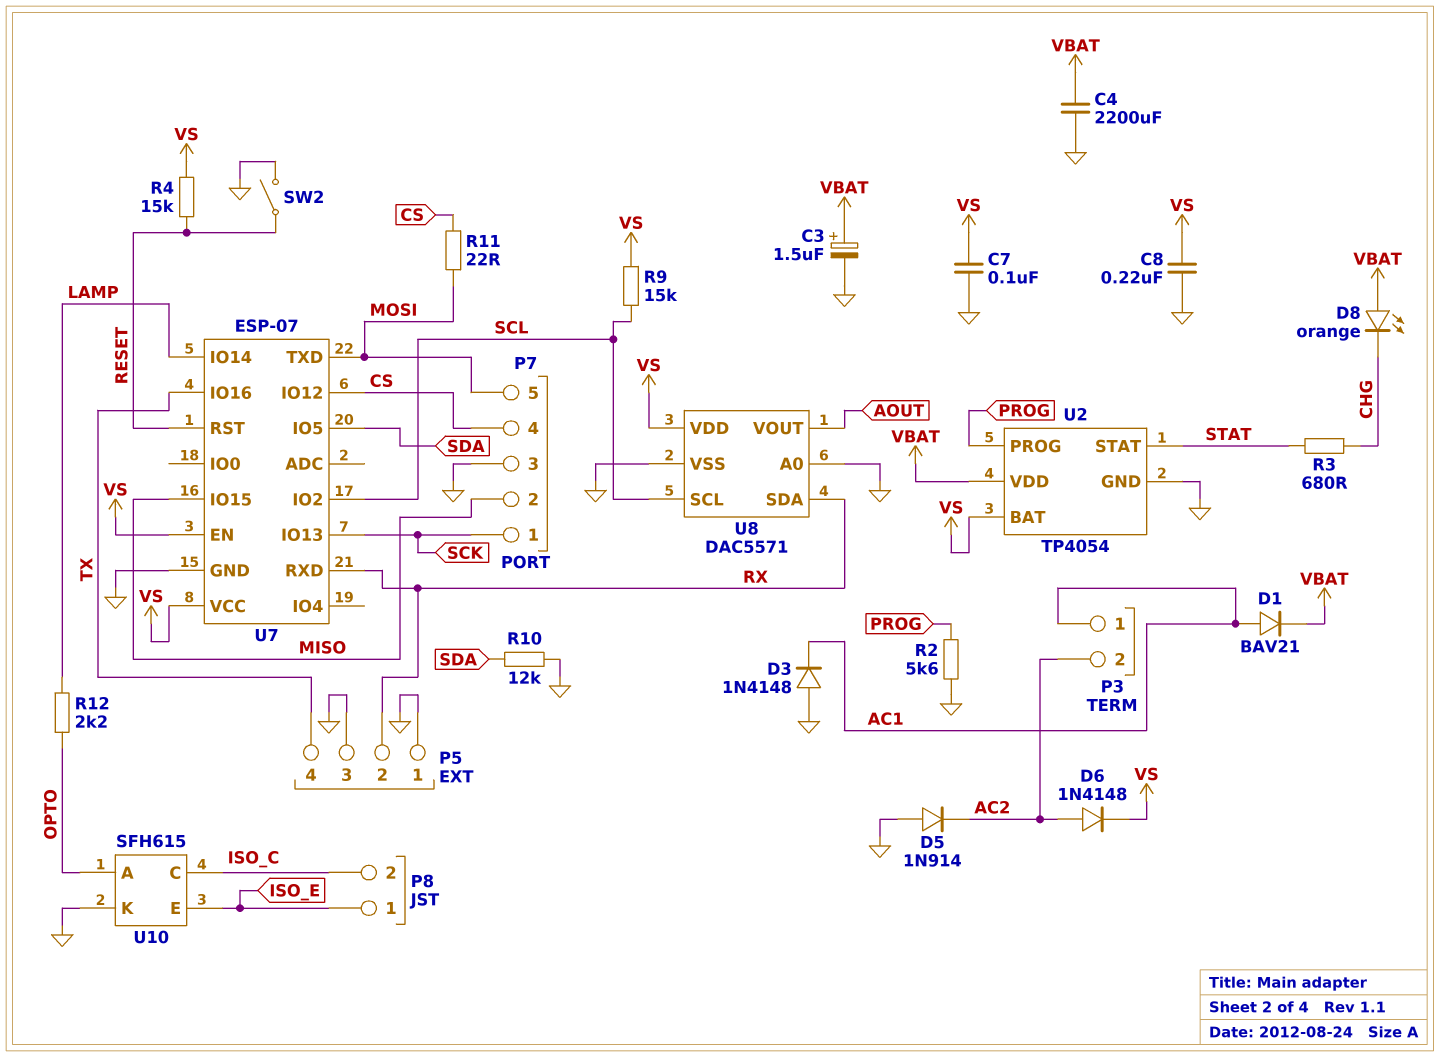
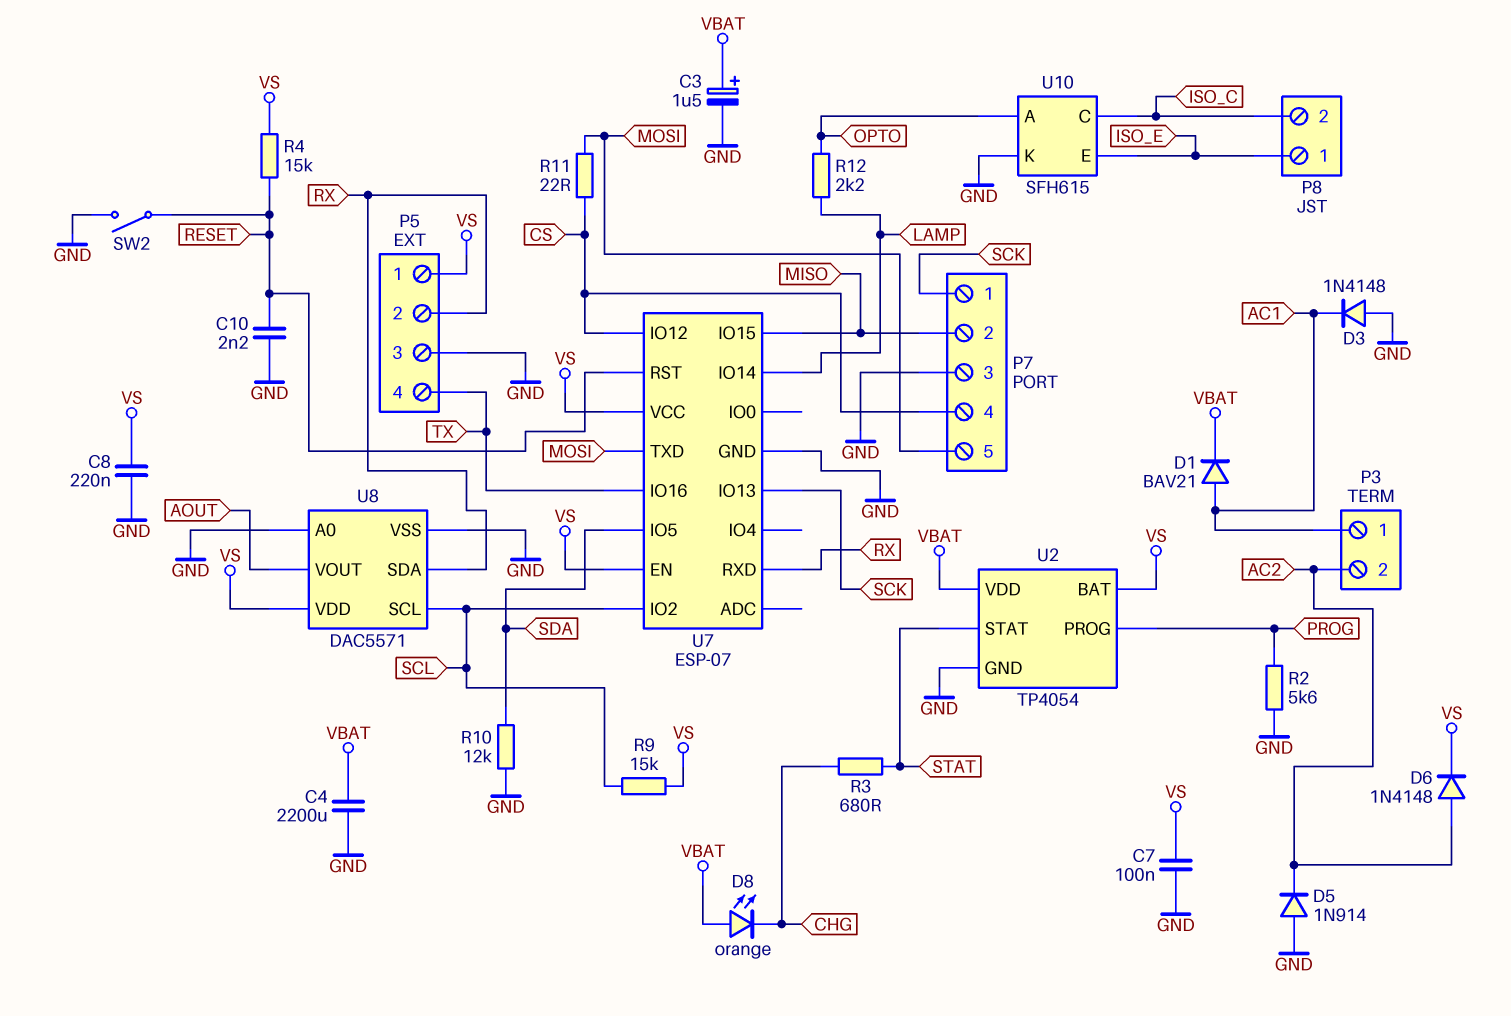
C10: none -> 2.2nF (GND, RESET)
P5 pin 1: GND -> VS

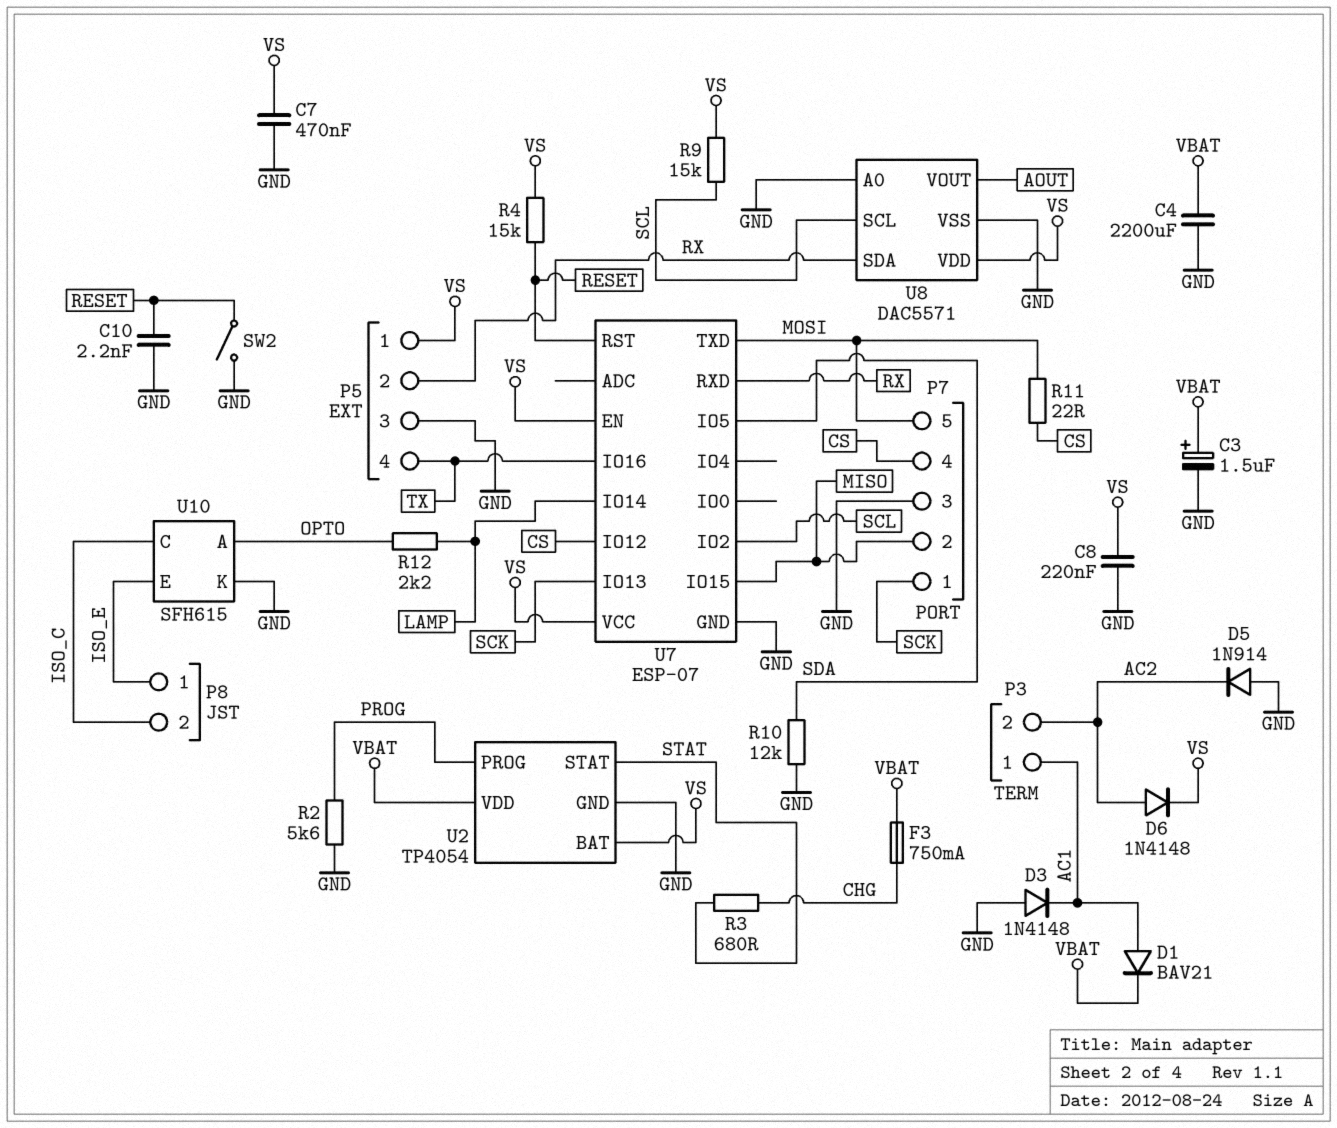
C7: 100nF (GND, VS) -> 470nF (GND, VS)
D8: LED orange (A VBAT, K CHG) -> none
F3: none -> 750mA (CHG, VBAT)

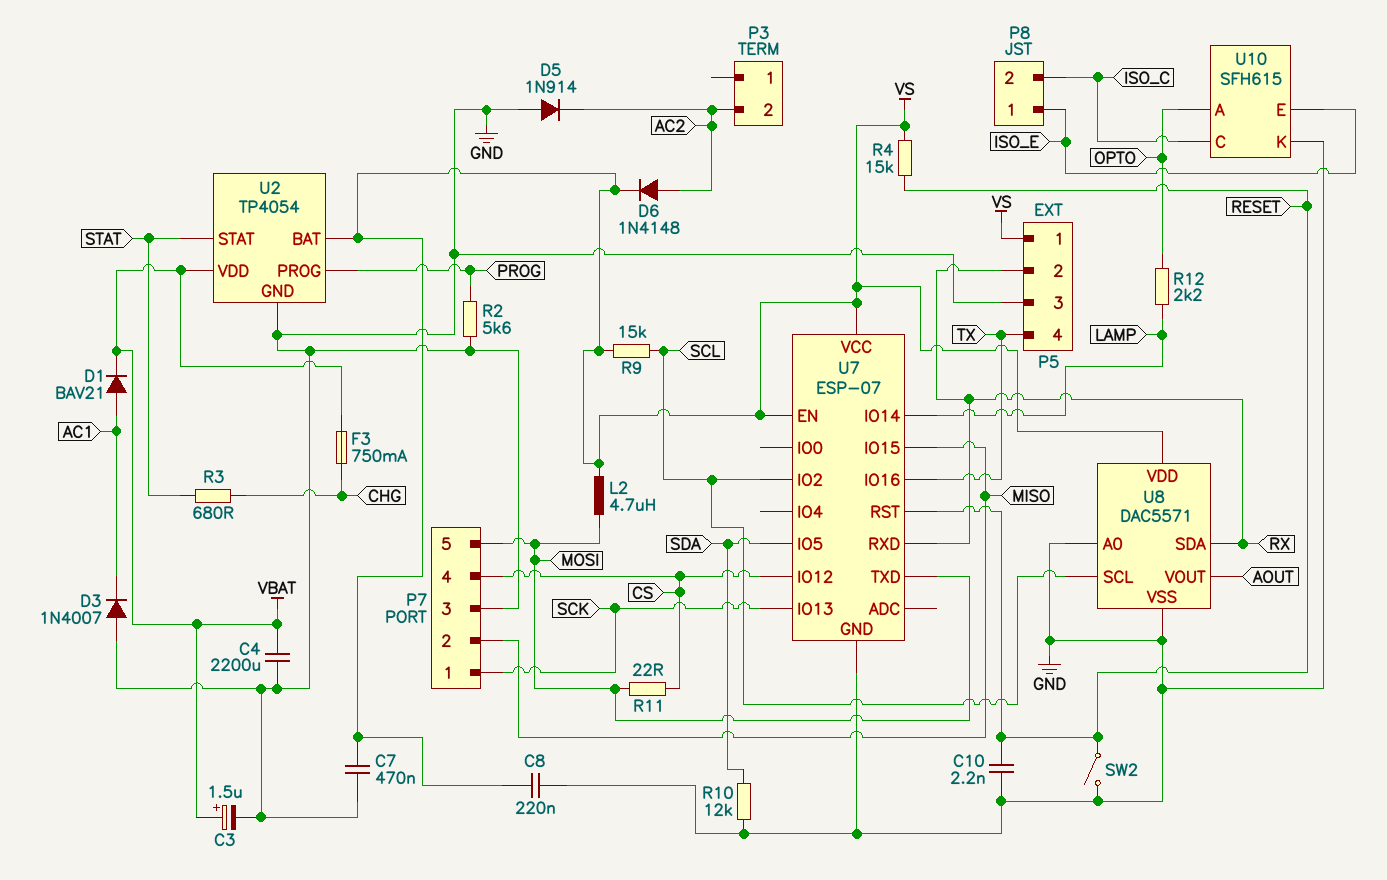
D3: diode 1N4148 (A GND, K AC1) -> diode 1N4007 (A GND, K AC1)
L2: none -> 4.7uH (MOSI, VS)
P3 pin 1: AC1 -> none

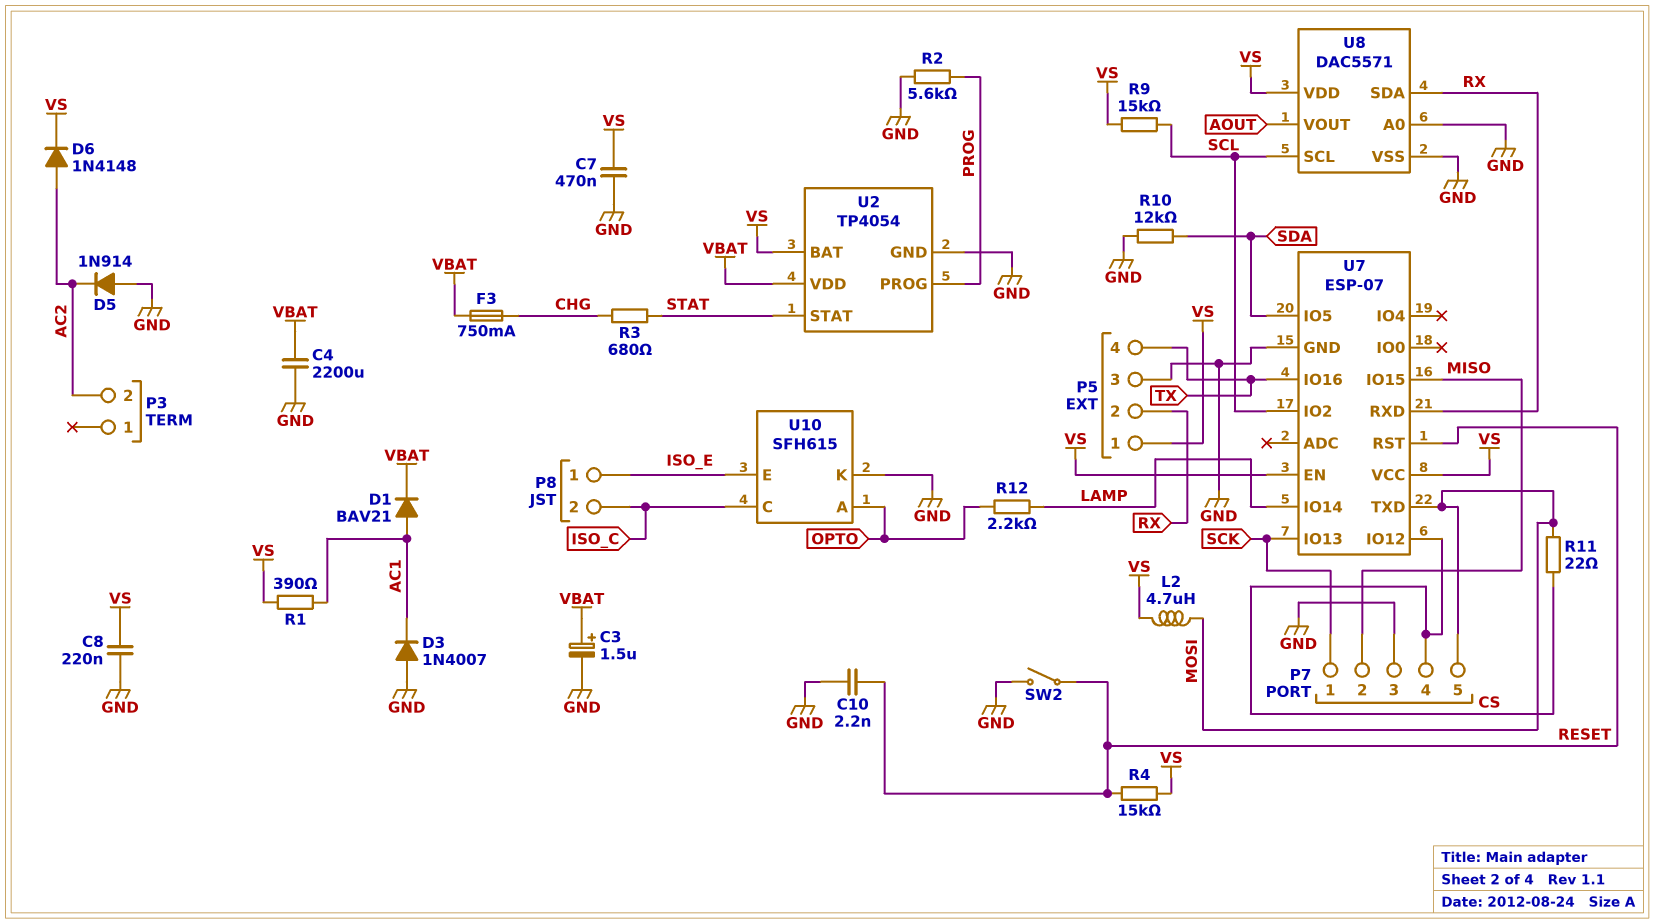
R1: none -> 390 (AC1, VS)

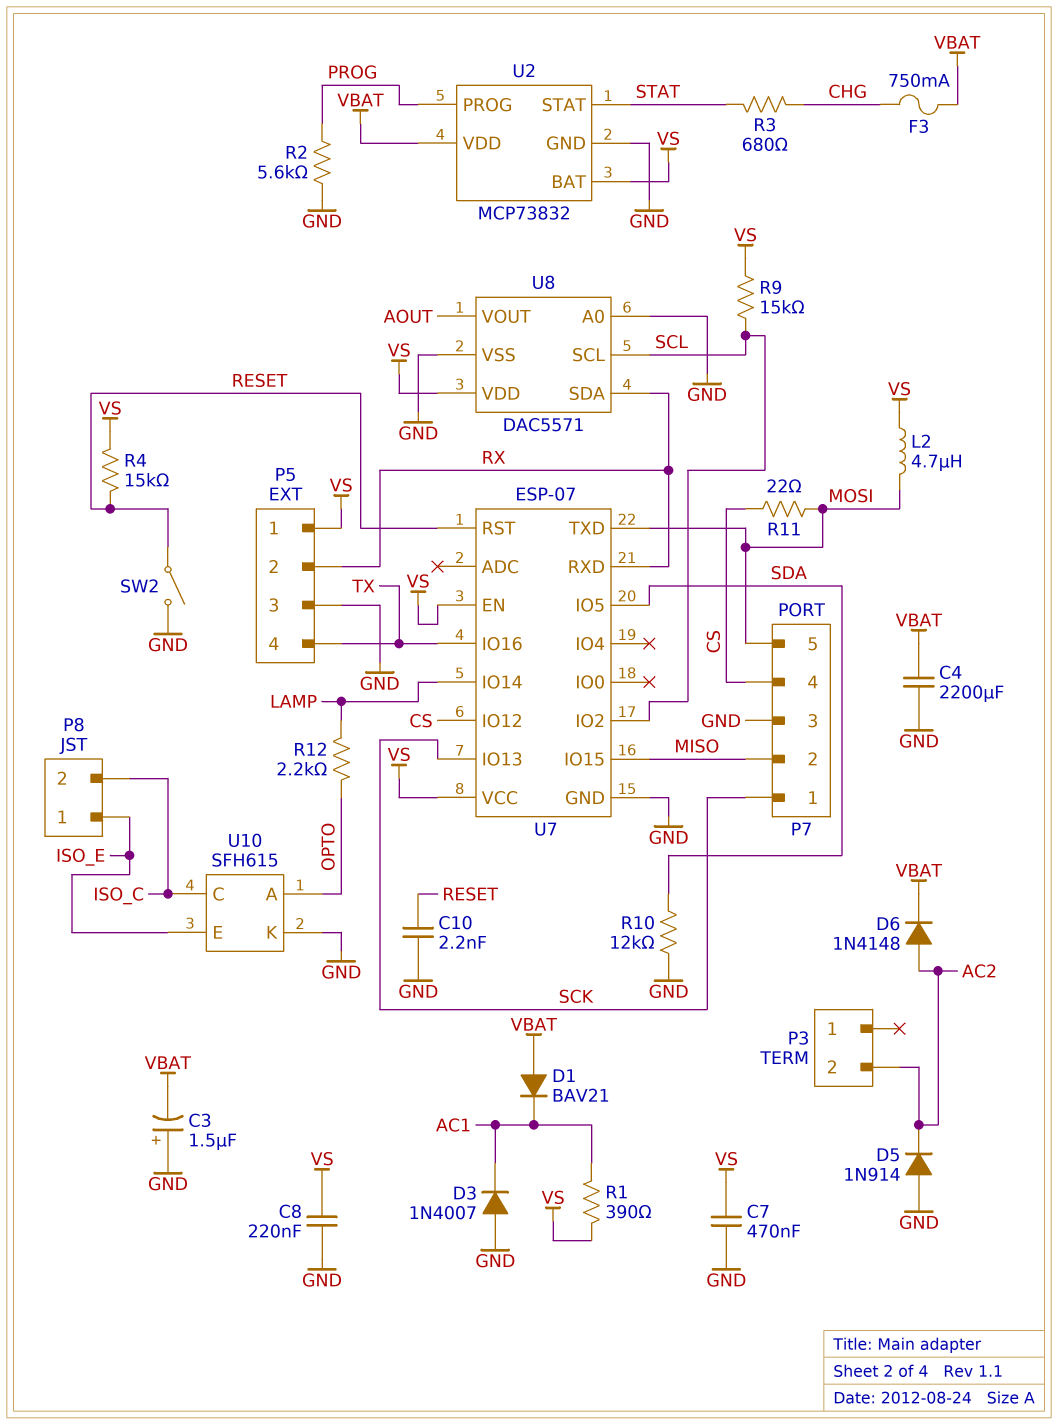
C3: 1.5uF (plus VBAT, minus GND) -> 1.5uF (plus GND, minus VBAT)
D1: diode BAV21 (A AC1, K VBAT) -> diode BAV21 (A VBAT, K AC1)
D6: diode 1N4148 (A AC2, K VS) -> diode 1N4148 (A AC2, K VBAT)
U2: TP4054 -> MCP73832

